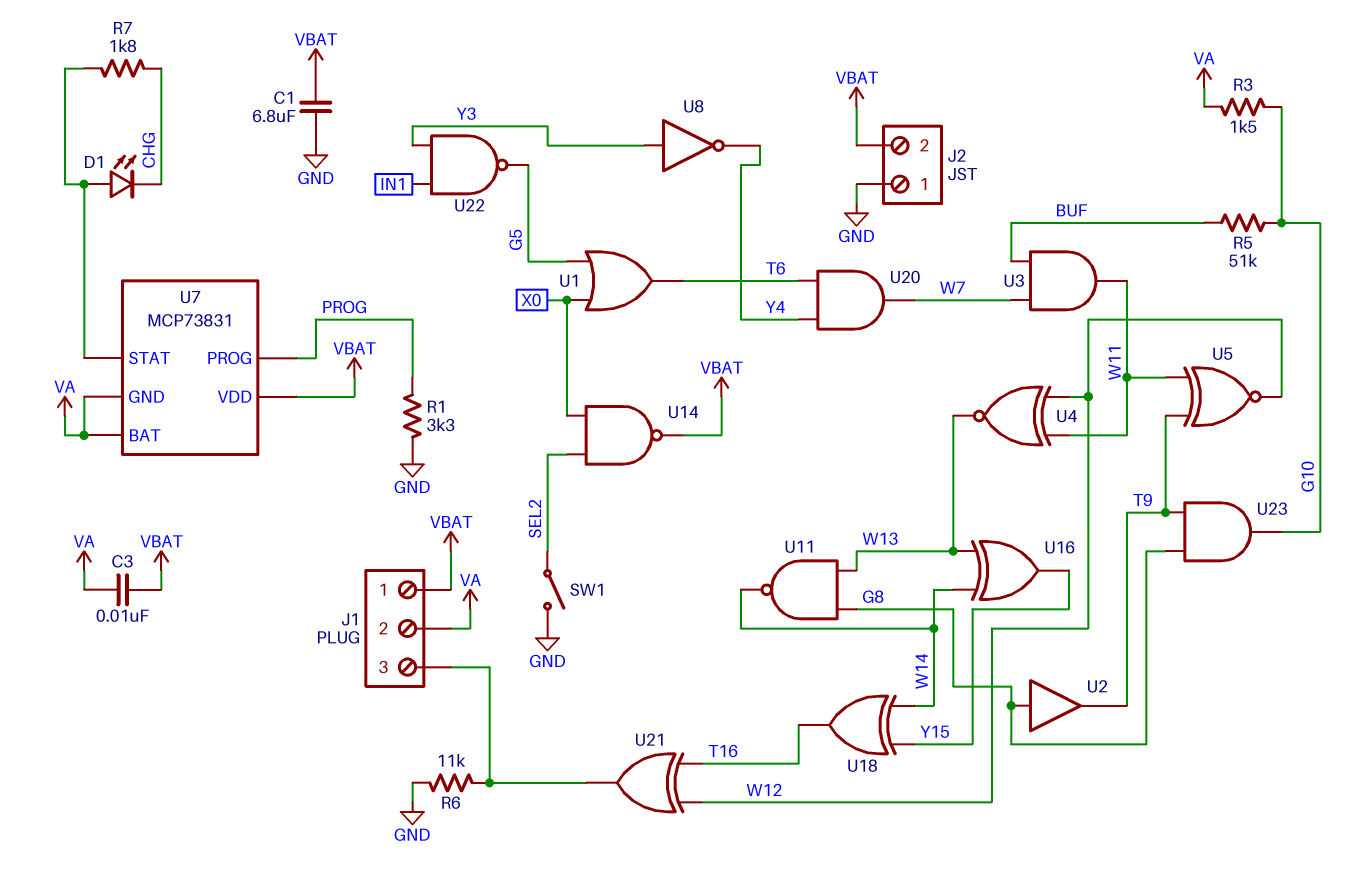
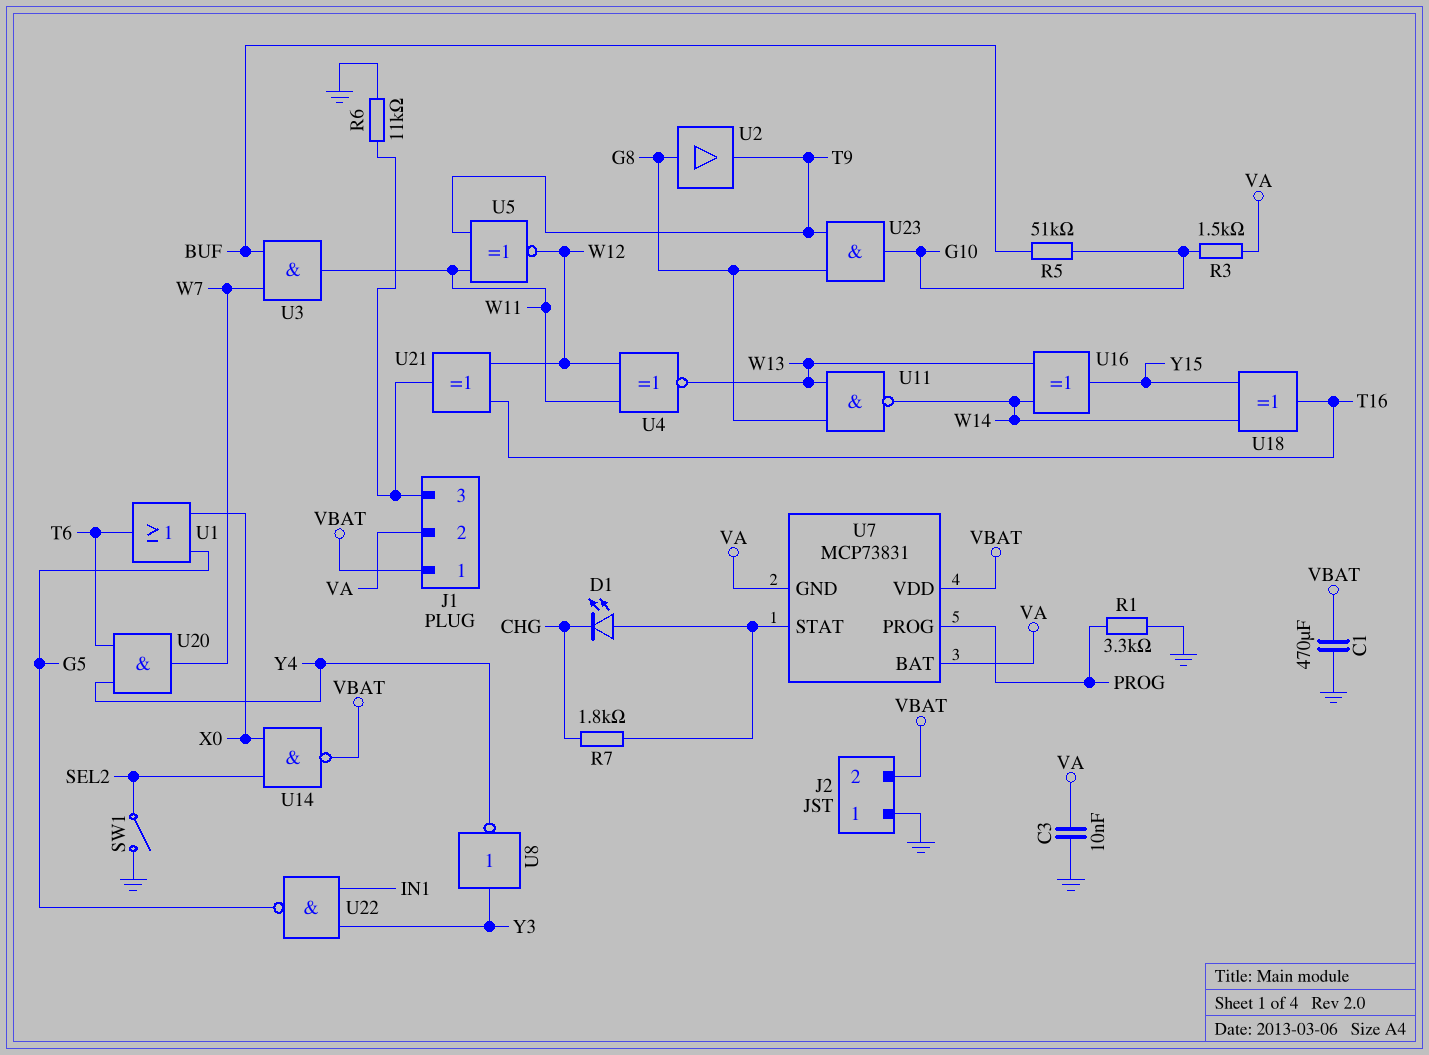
C1: 6.8uF (GND, VBAT) -> 470uF (GND, VBAT)
C3: 10nF (VA, VBAT) -> 10nF (GND, VA)

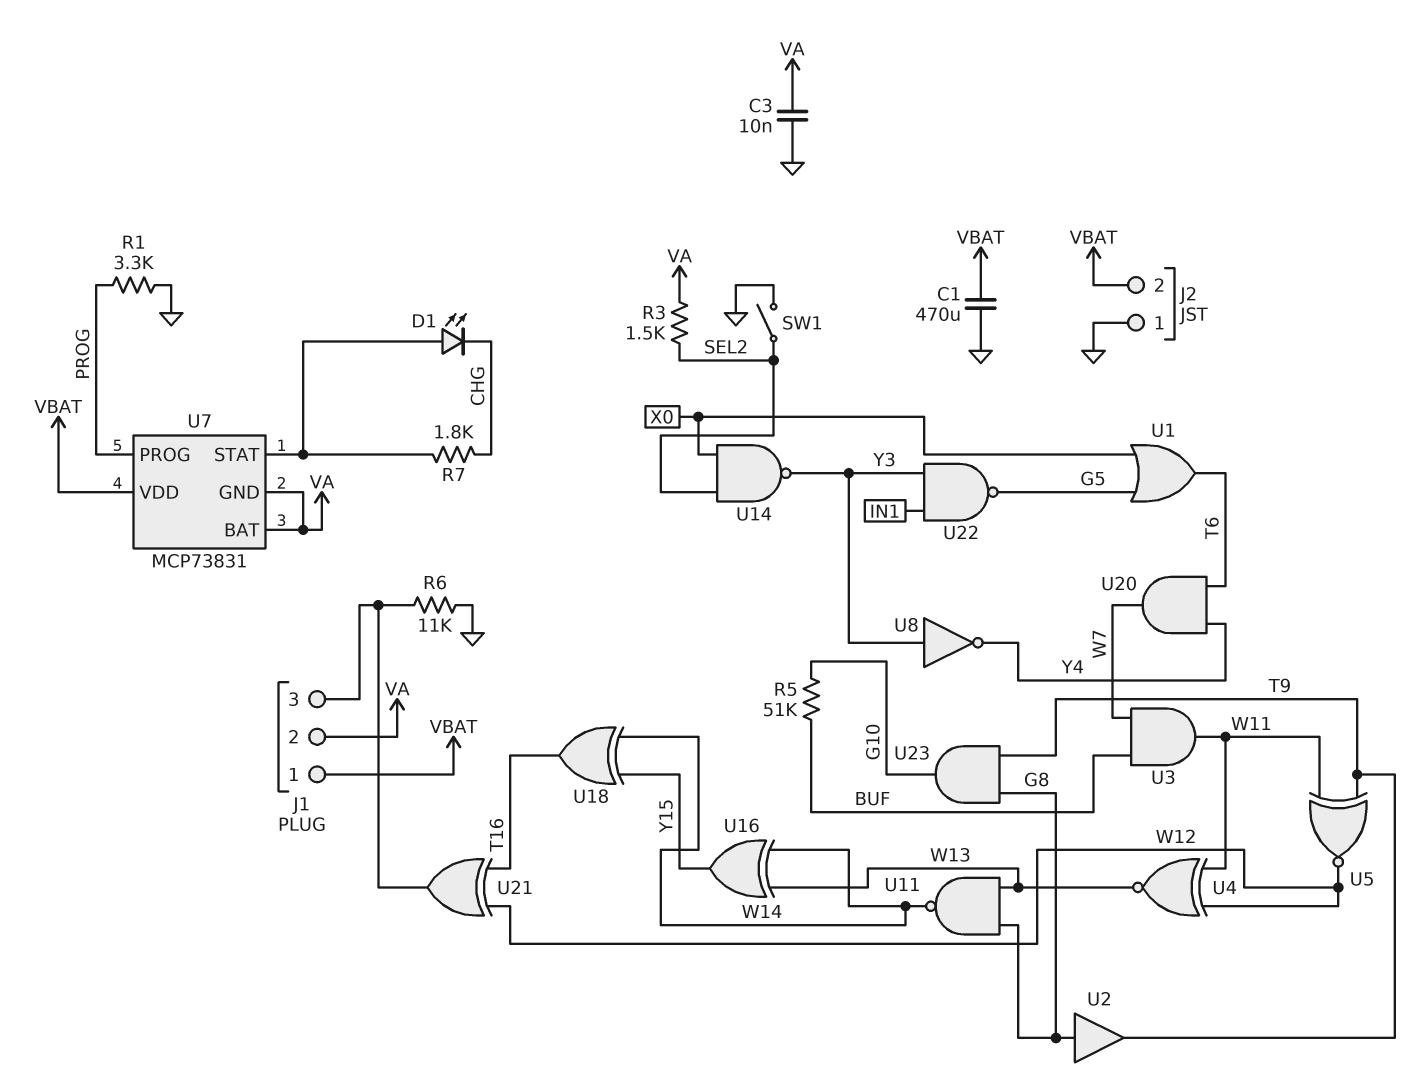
R3: 1.5k (G10, VA) -> 1.5k (SEL2, VA)
U14: NAND (in SEL2, in X0, out VBAT) -> NAND (in SEL2, in X0, out Y3)

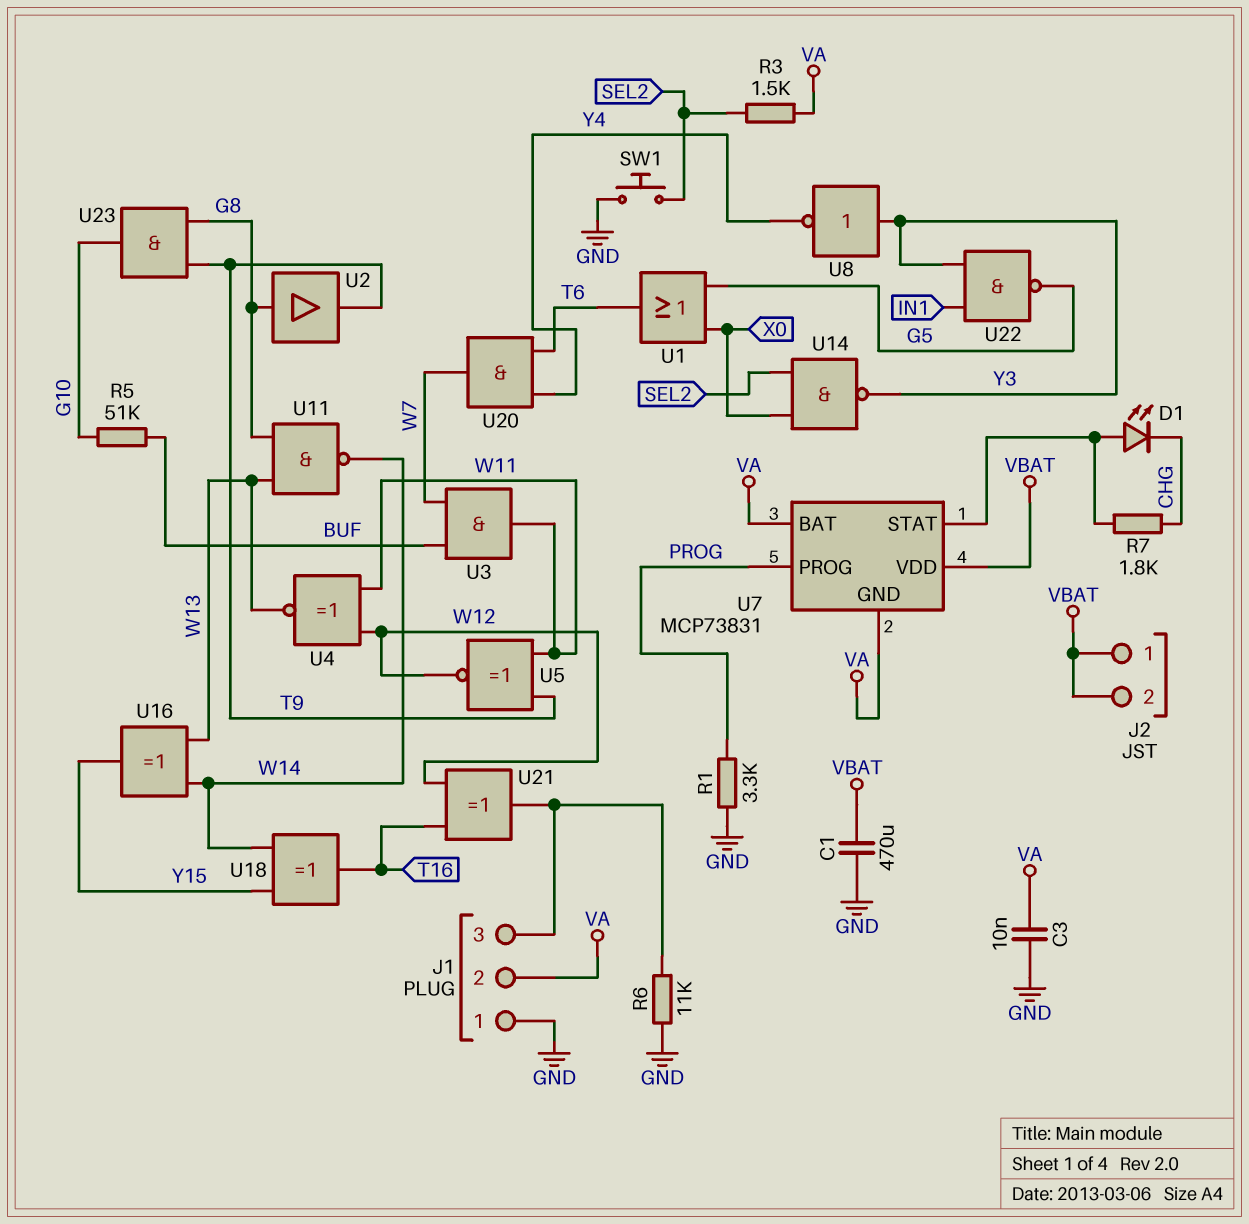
J1 pin 1: VBAT -> GND
J2 pin 1: GND -> VBAT
SW1: switch (GND, SEL2) -> button (GND, SEL2)

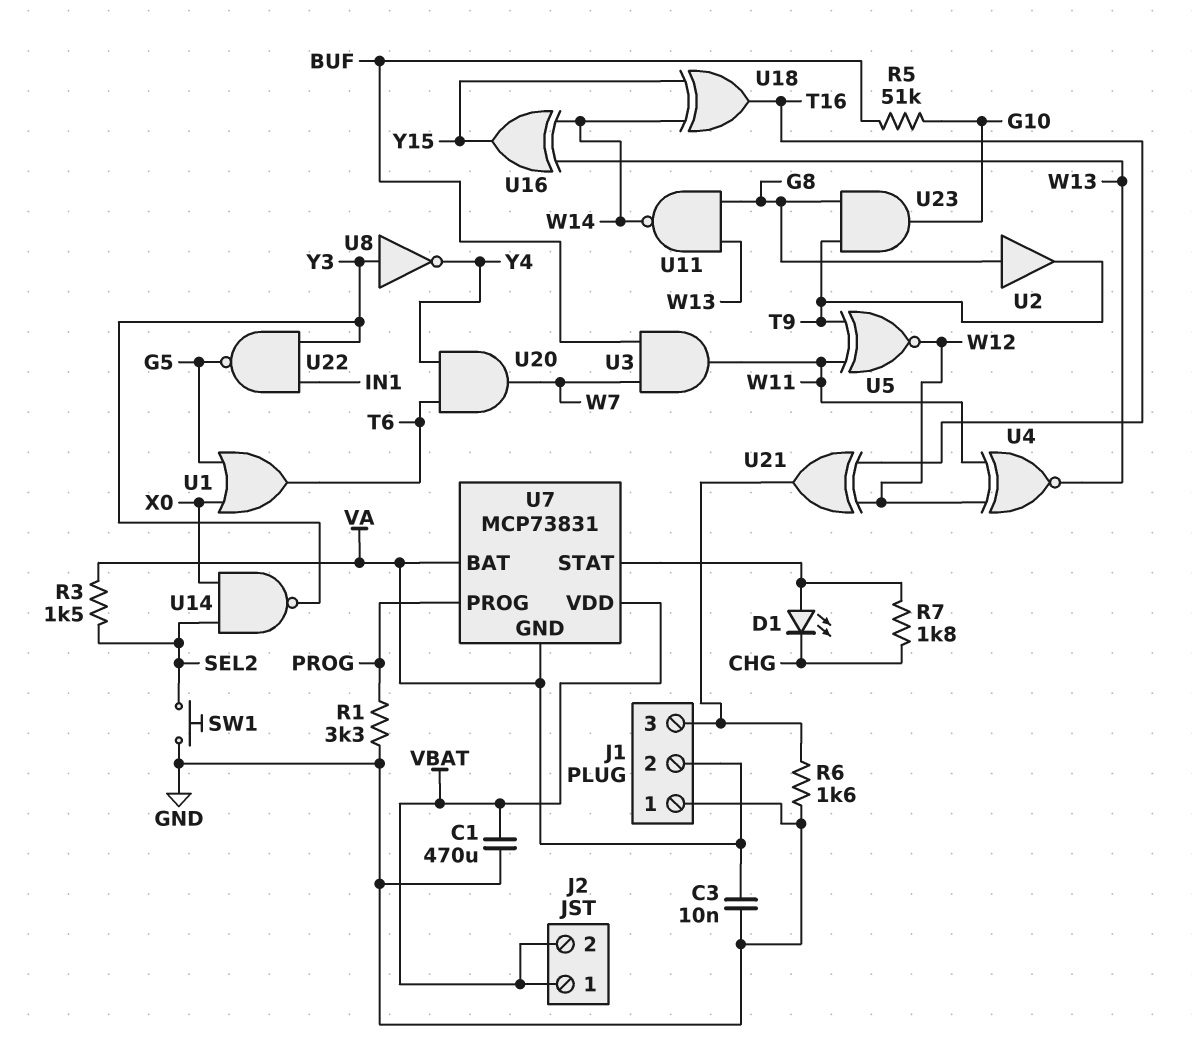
R6: 11k (GND, J1/3) -> 1.6k (GND, J1/3)

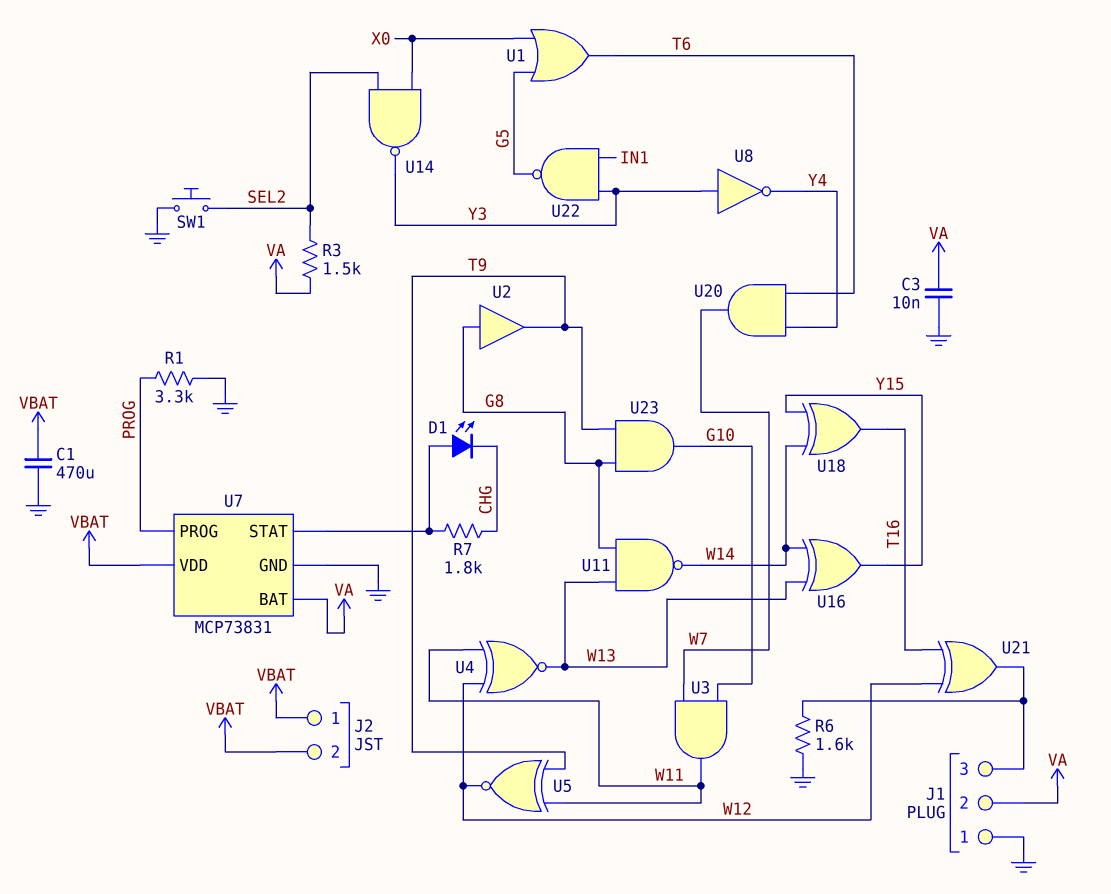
R5: 51k (BUF, G10) -> none
U3: AND (in BUF, in W7, out W11) -> AND (in G10, in W7, out W11)
U7 pin GND: VA -> GND

